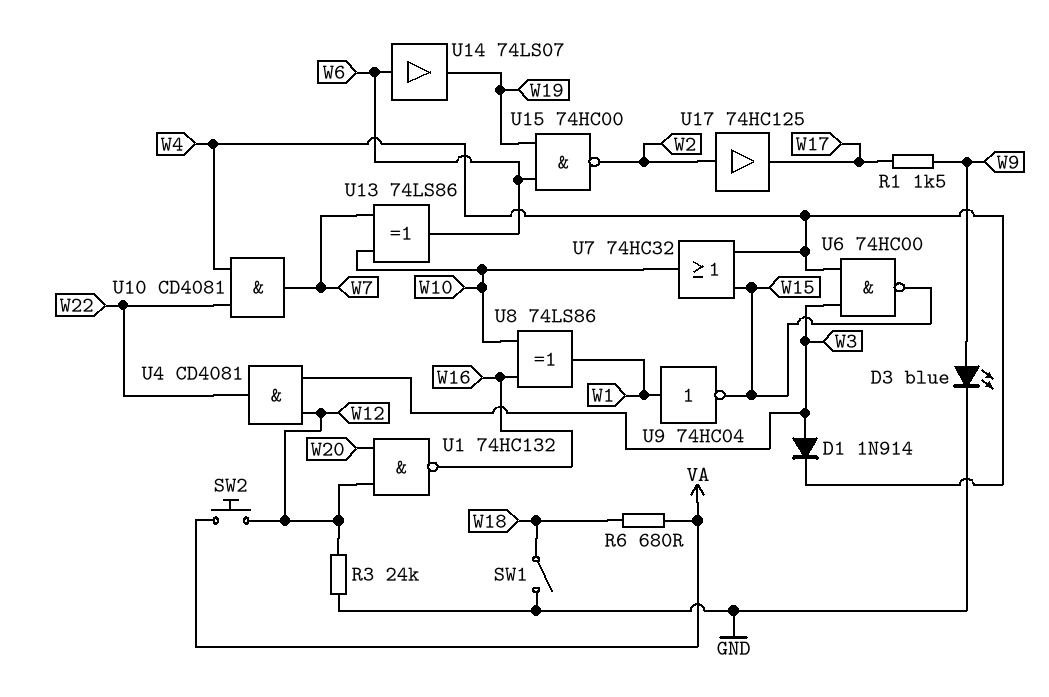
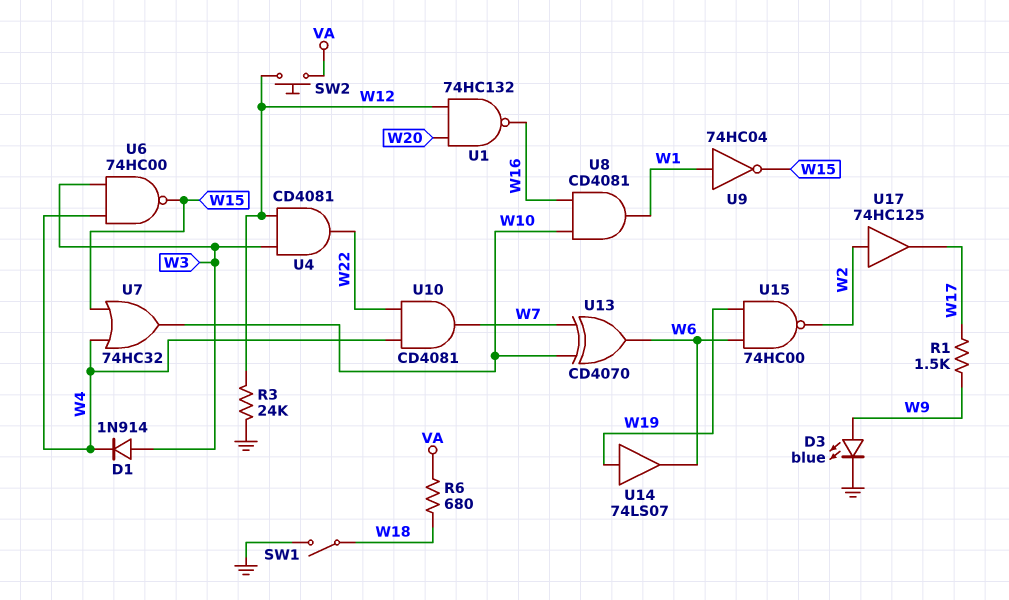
U8: XOR 74LS86 (in W10, in W16, out W1) -> AND CD4081 (in W10, in W16, out W1)
U13: XOR 74LS86 (in W7, in W10, out W6) -> XOR CD4070 (in W7, in W10, out W6)
U14: buffer 74LS07 (in W6, out W19) -> buffer 74LS07 (in W19, out W6)

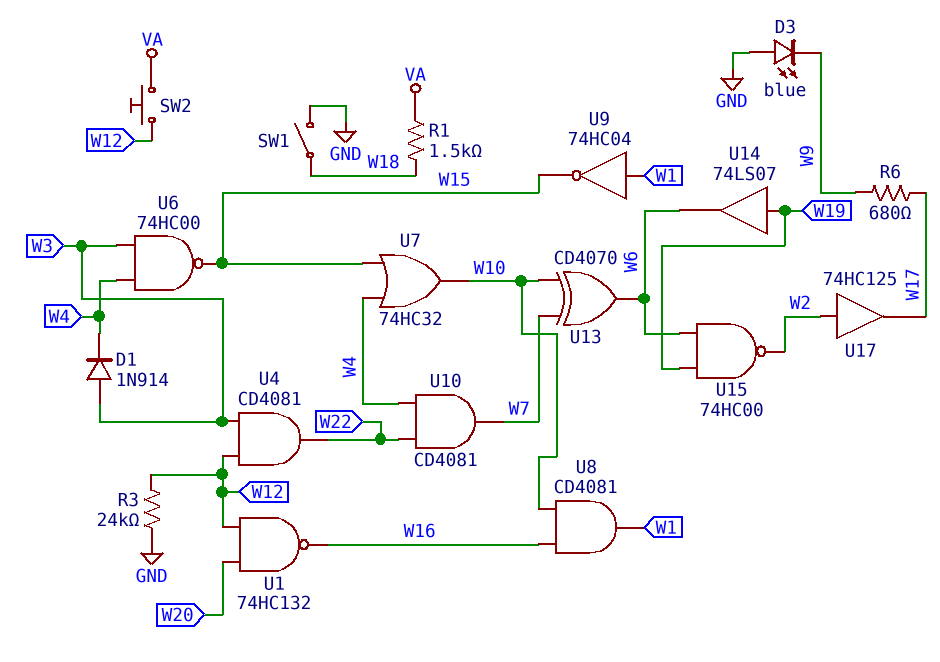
D3: LED blue (A W9, K GND) -> LED blue (A GND, K W9)
R1: 1.5k (W9, W17) -> 1.5k (VA, W18)
R6: 680 (VA, W18) -> 680 (W9, W17)

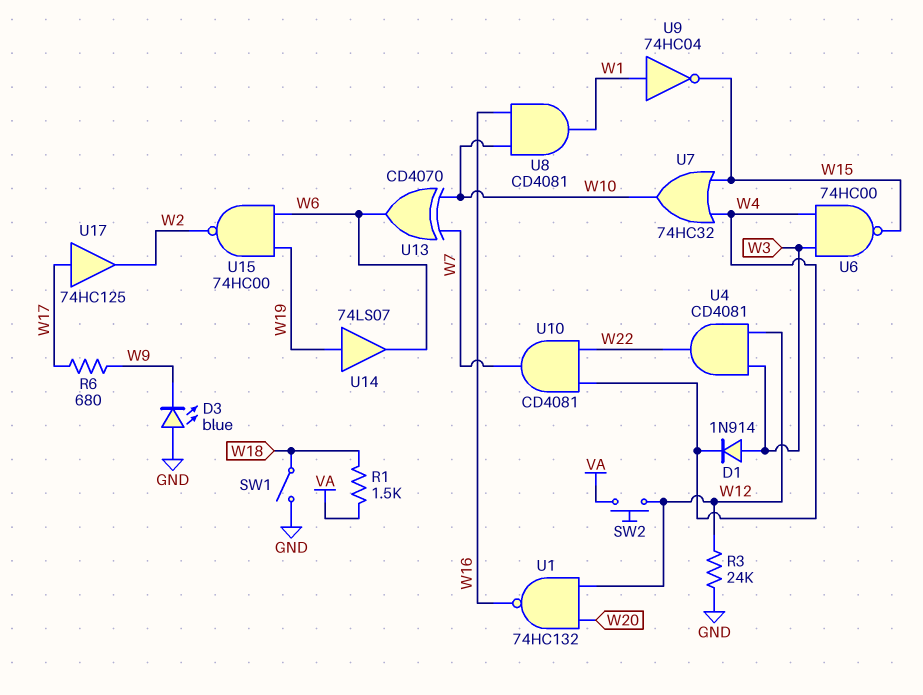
U17: buffer 74HC125 (in W2, out W17) -> buffer 74HC125 (in W17, out W2)

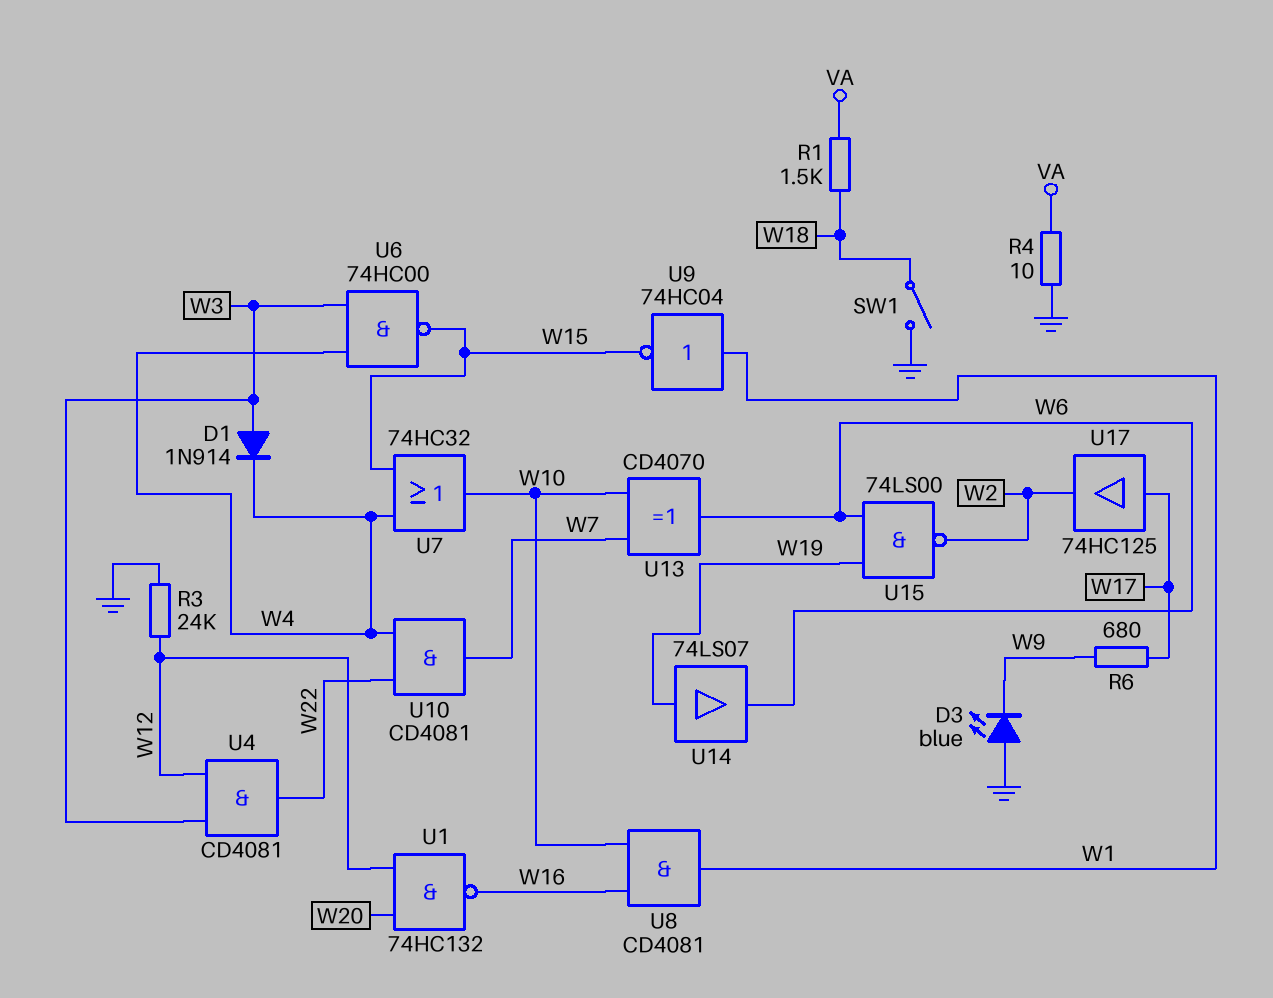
R4: none -> 10 (GND, VA)
SW2: button (VA, W12) -> none
U15: NAND 74HC00 (in W6, in W19, out W2) -> NAND 74LS00 (in W6, in W19, out W2)

